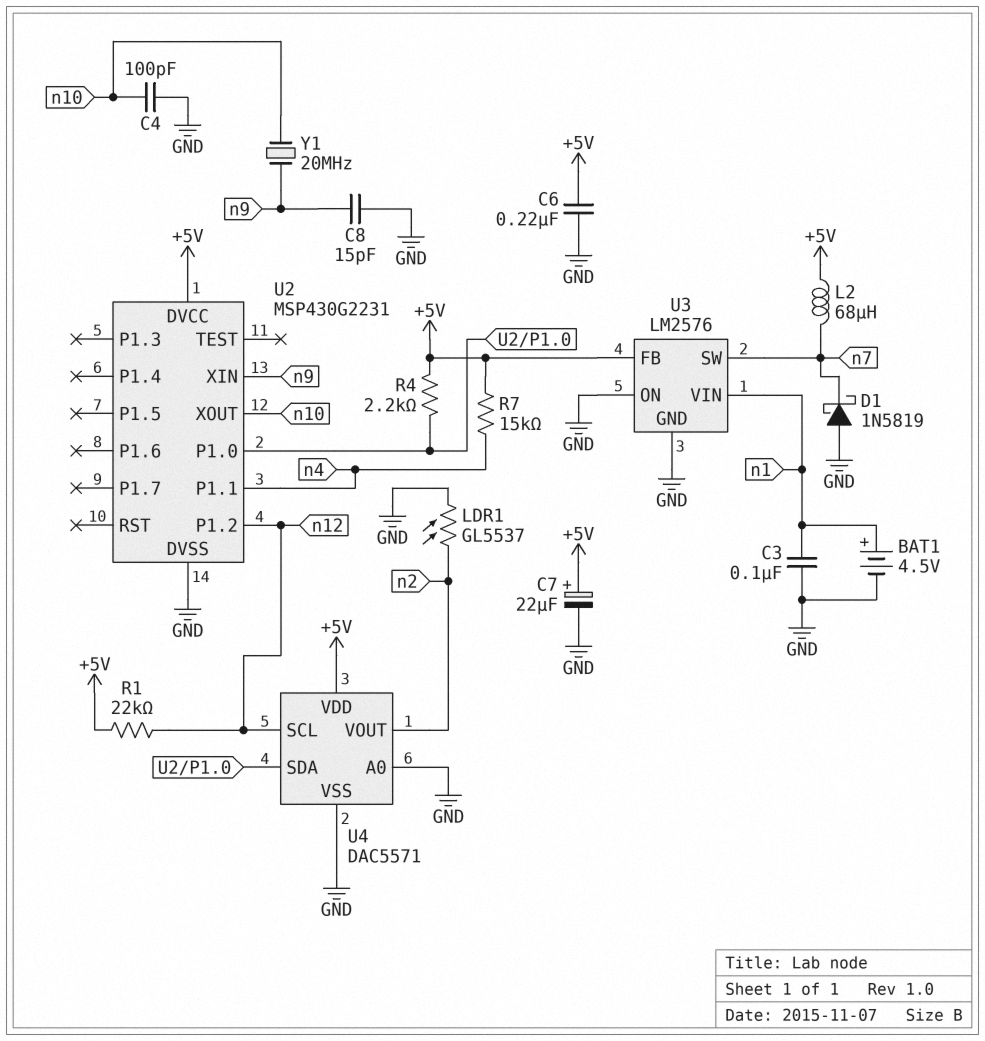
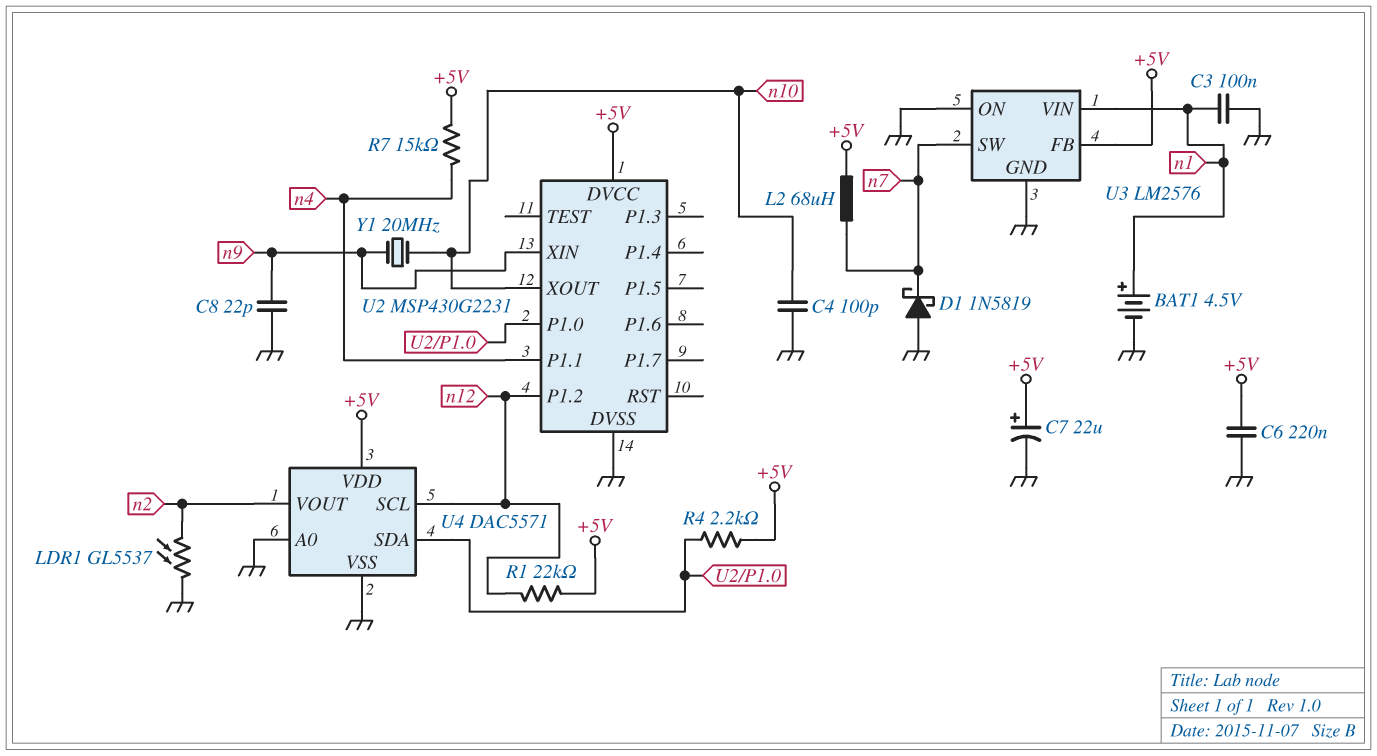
C8: 15pF (GND, n9) -> 22pF (GND, n9)

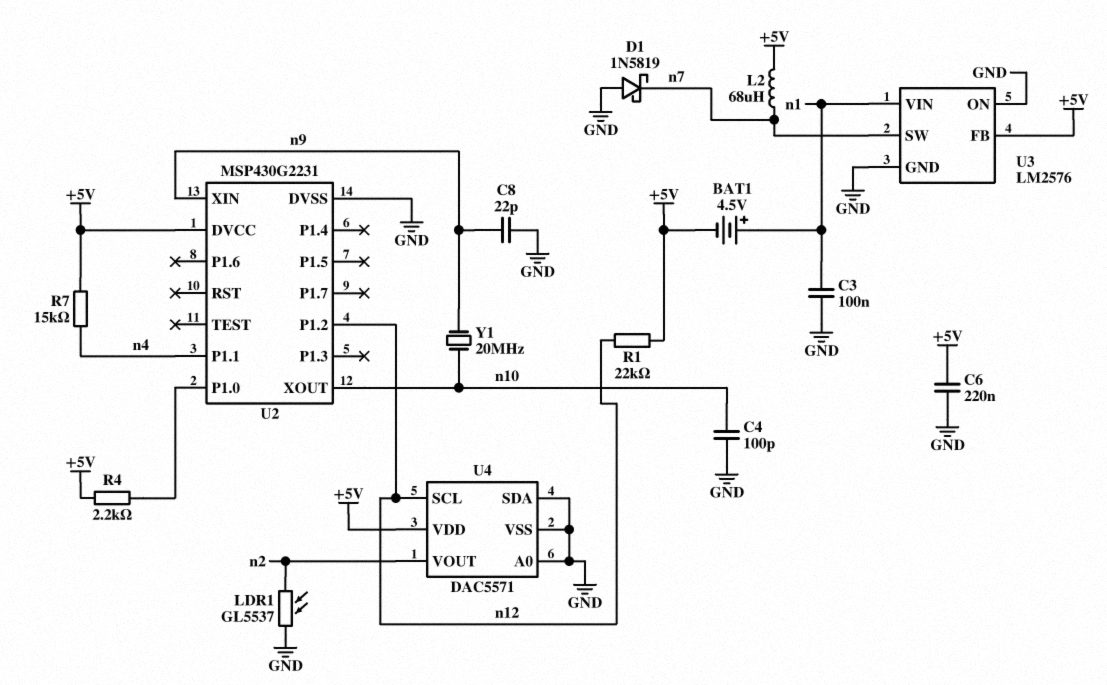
BAT1: 4.5V (plus n1, minus GND) -> 4.5V (plus n1, minus +5V)
C7: 22uF (plus +5V, minus GND) -> none
U4 pin SDA: U2/P1.0 -> GND

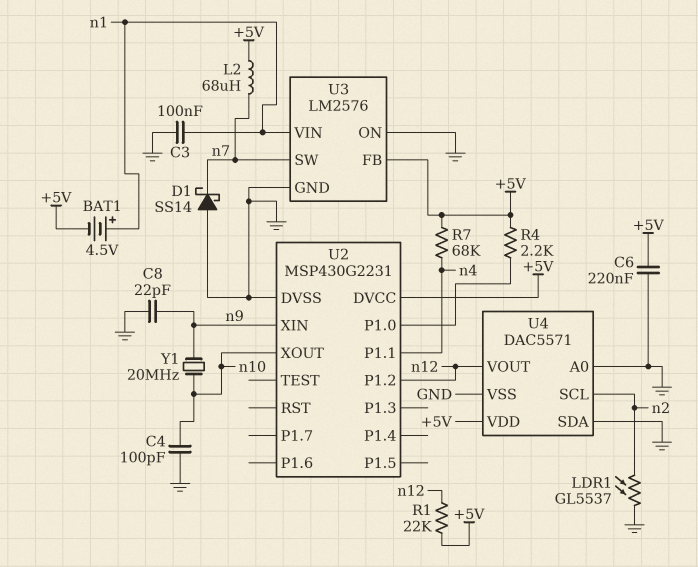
D1: schottky 1N5819 (A GND, K n7) -> schottky SS14 (A GND, K n7)
R7: 15k (+5V, n4) -> 68k (+5V, n4)
U4 pin SCL: n12 -> n2
U4 pin VOUT: n2 -> n12

